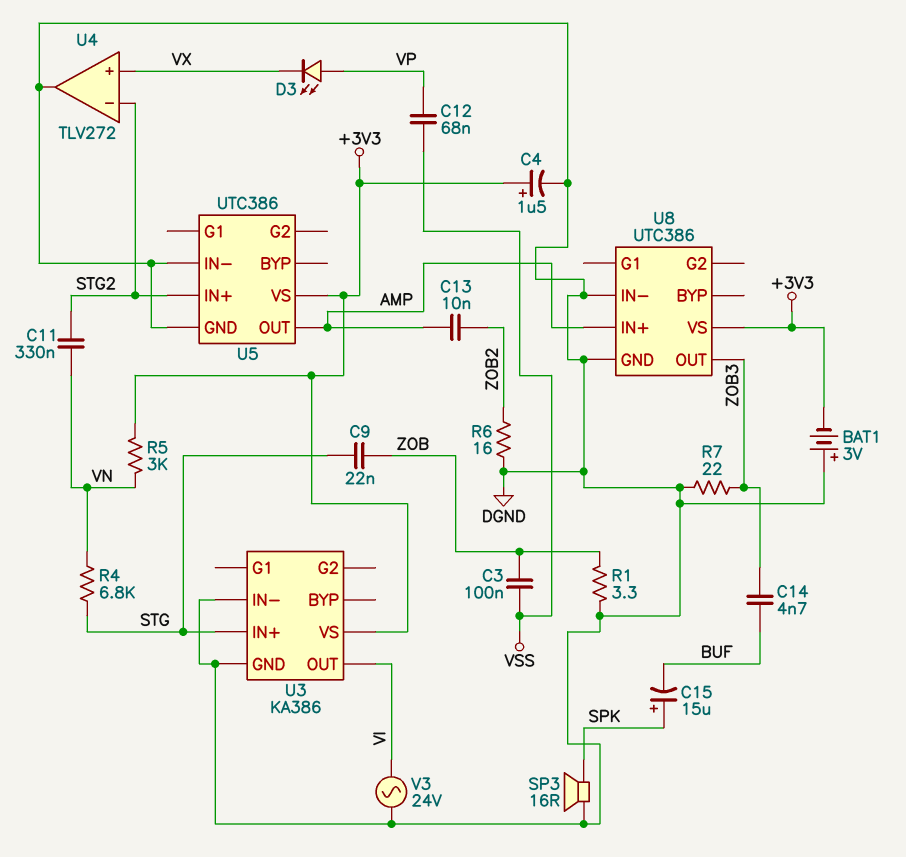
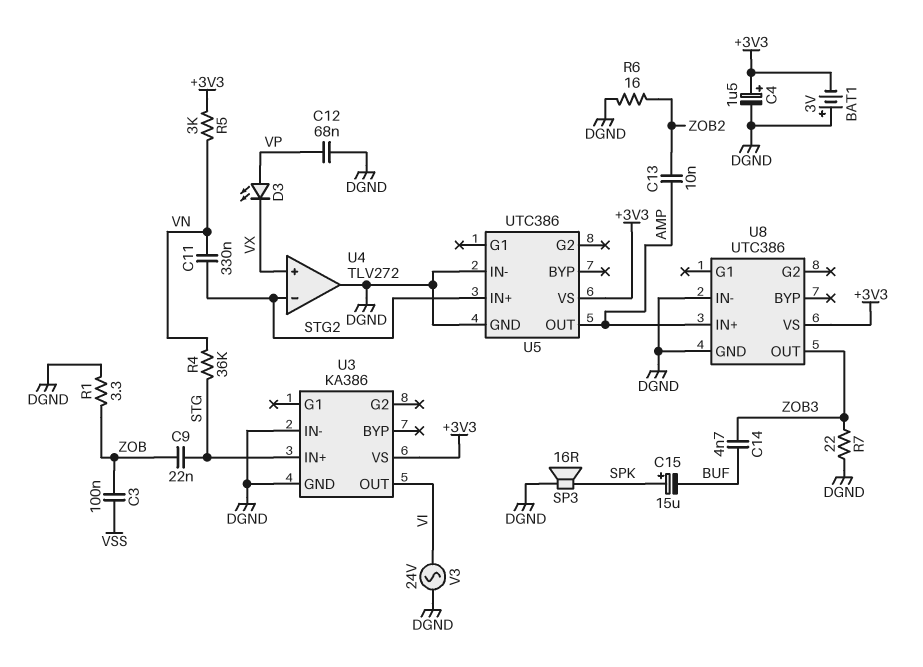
C12: 68nF (VP, VSS) -> 68nF (DGND, VP)
R4: 6.8k (STG, VN) -> 36k (STG, VN)

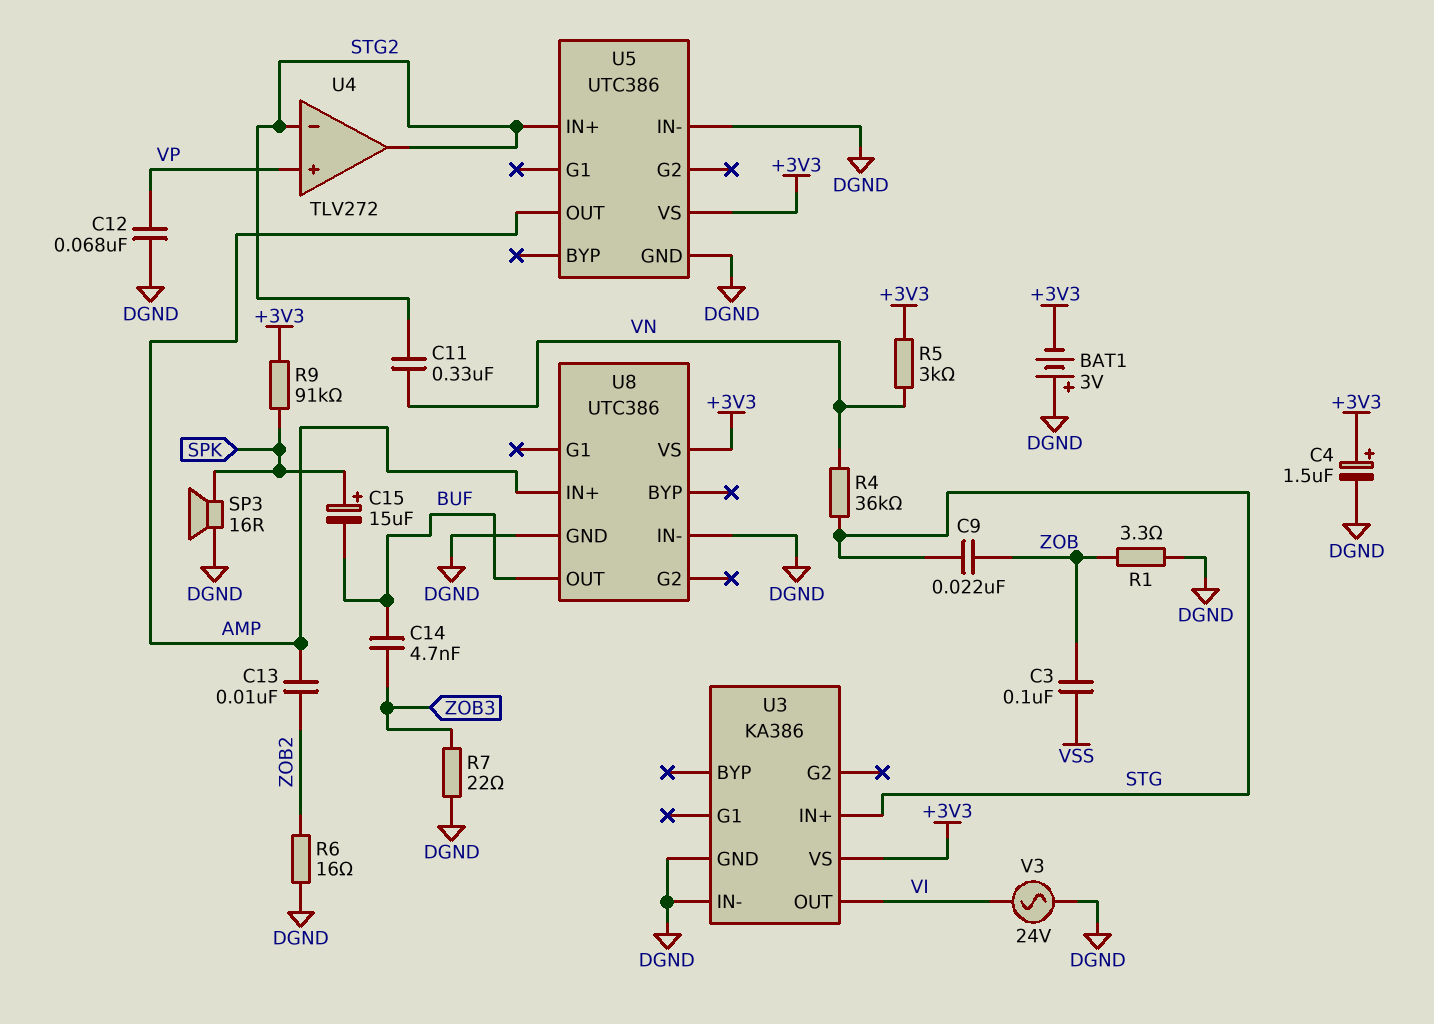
D3: LED (A VP, K VX) -> none
R9: none -> 91k (+3V3, SPK)
U4 pin in+: VX -> VP
U4 pin out: DGND -> STG2
U8 pin OUT: ZOB3 -> BUF

